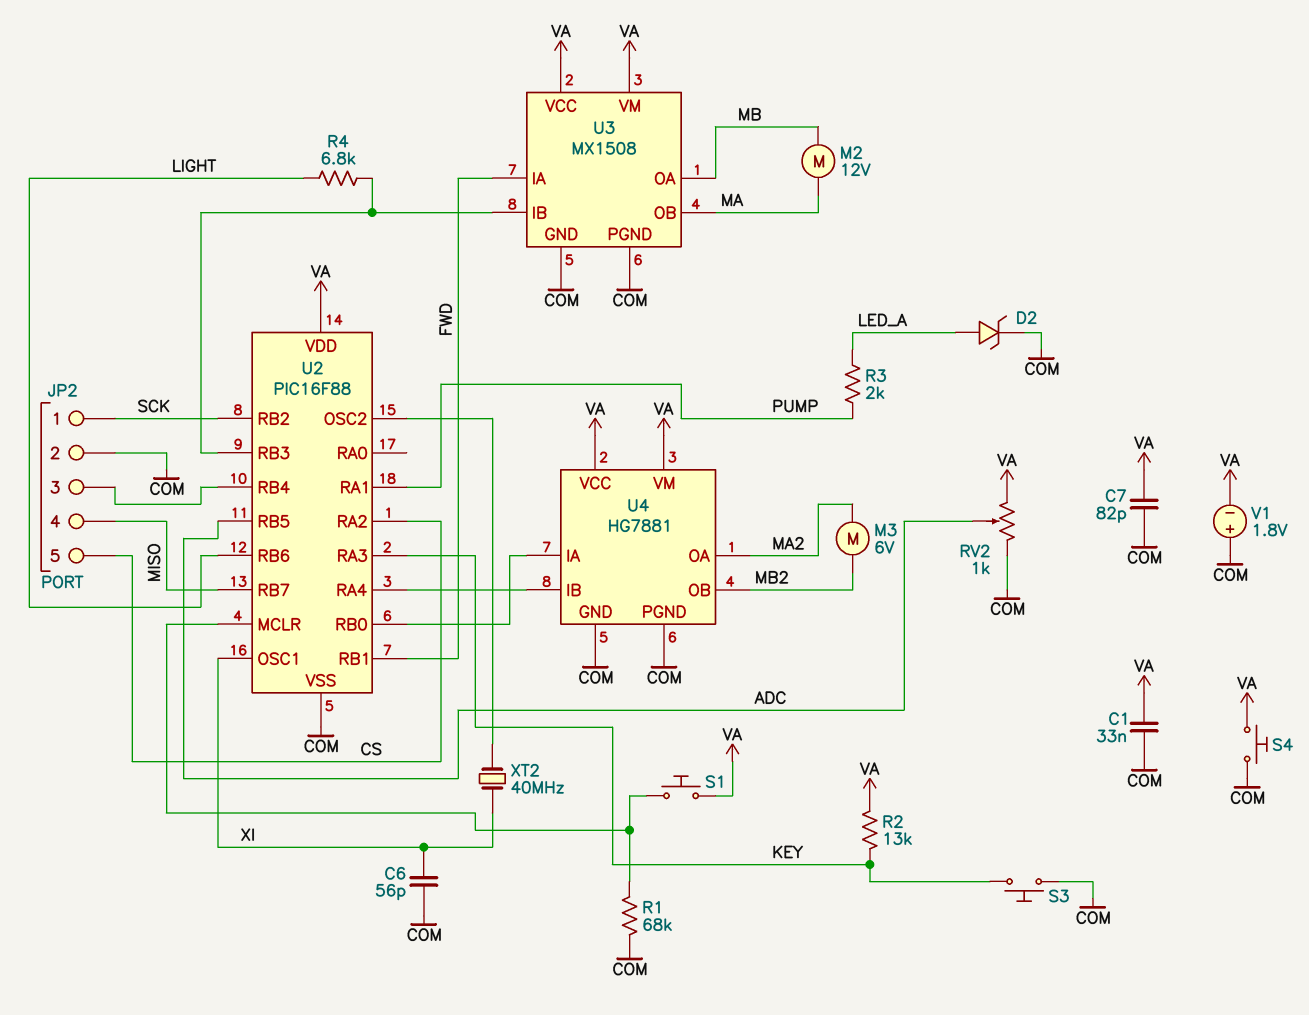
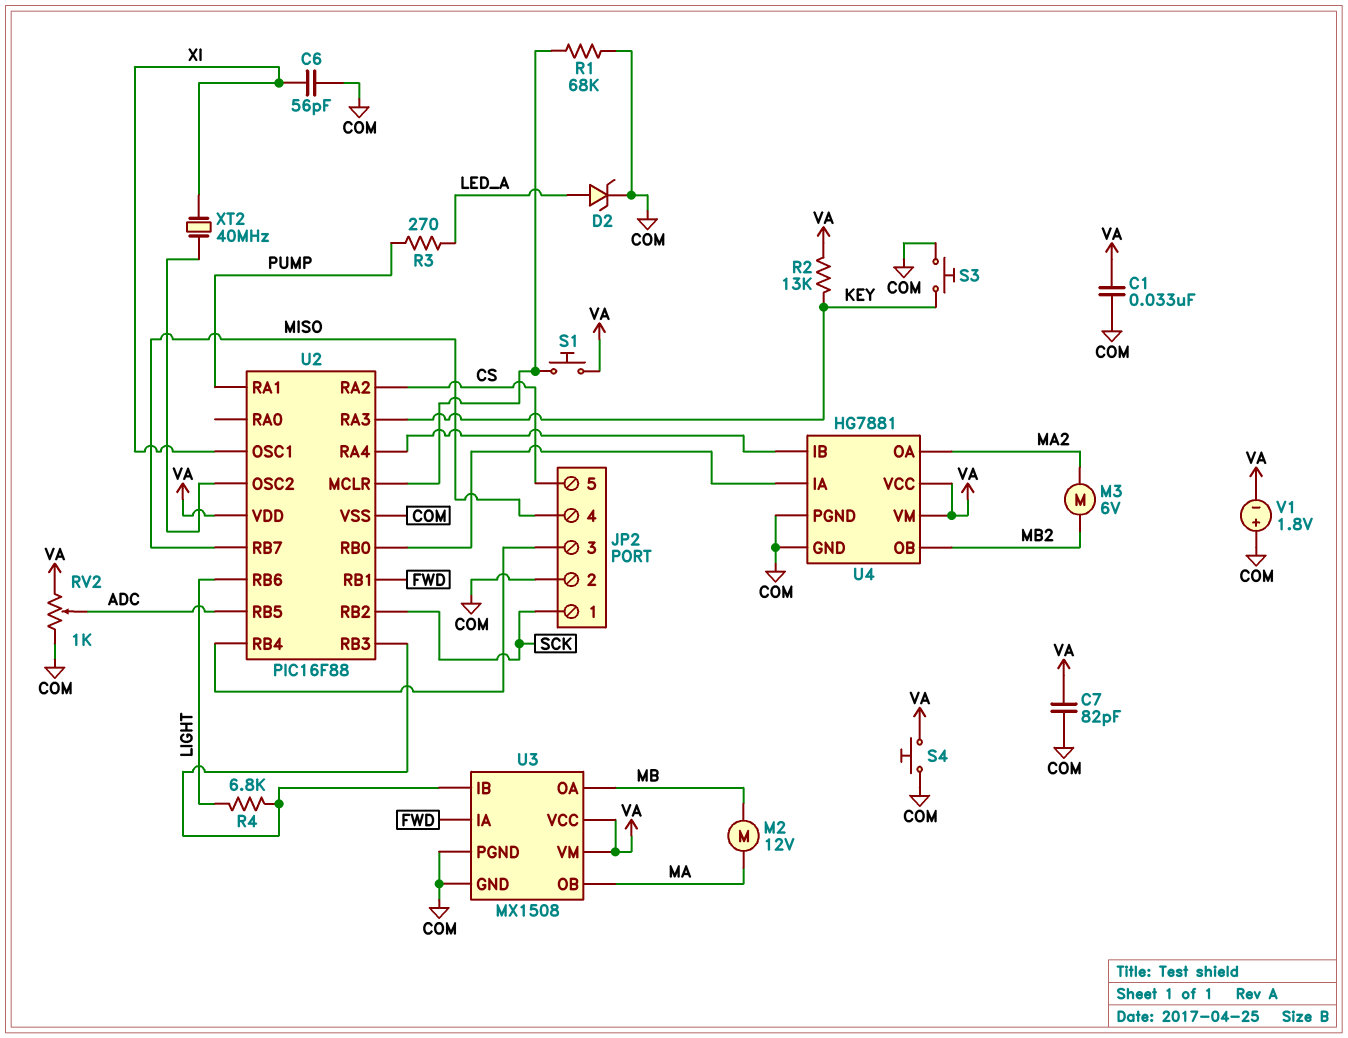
R3: 2k (LED_A, PUMP) -> 270 (LED_A, PUMP)

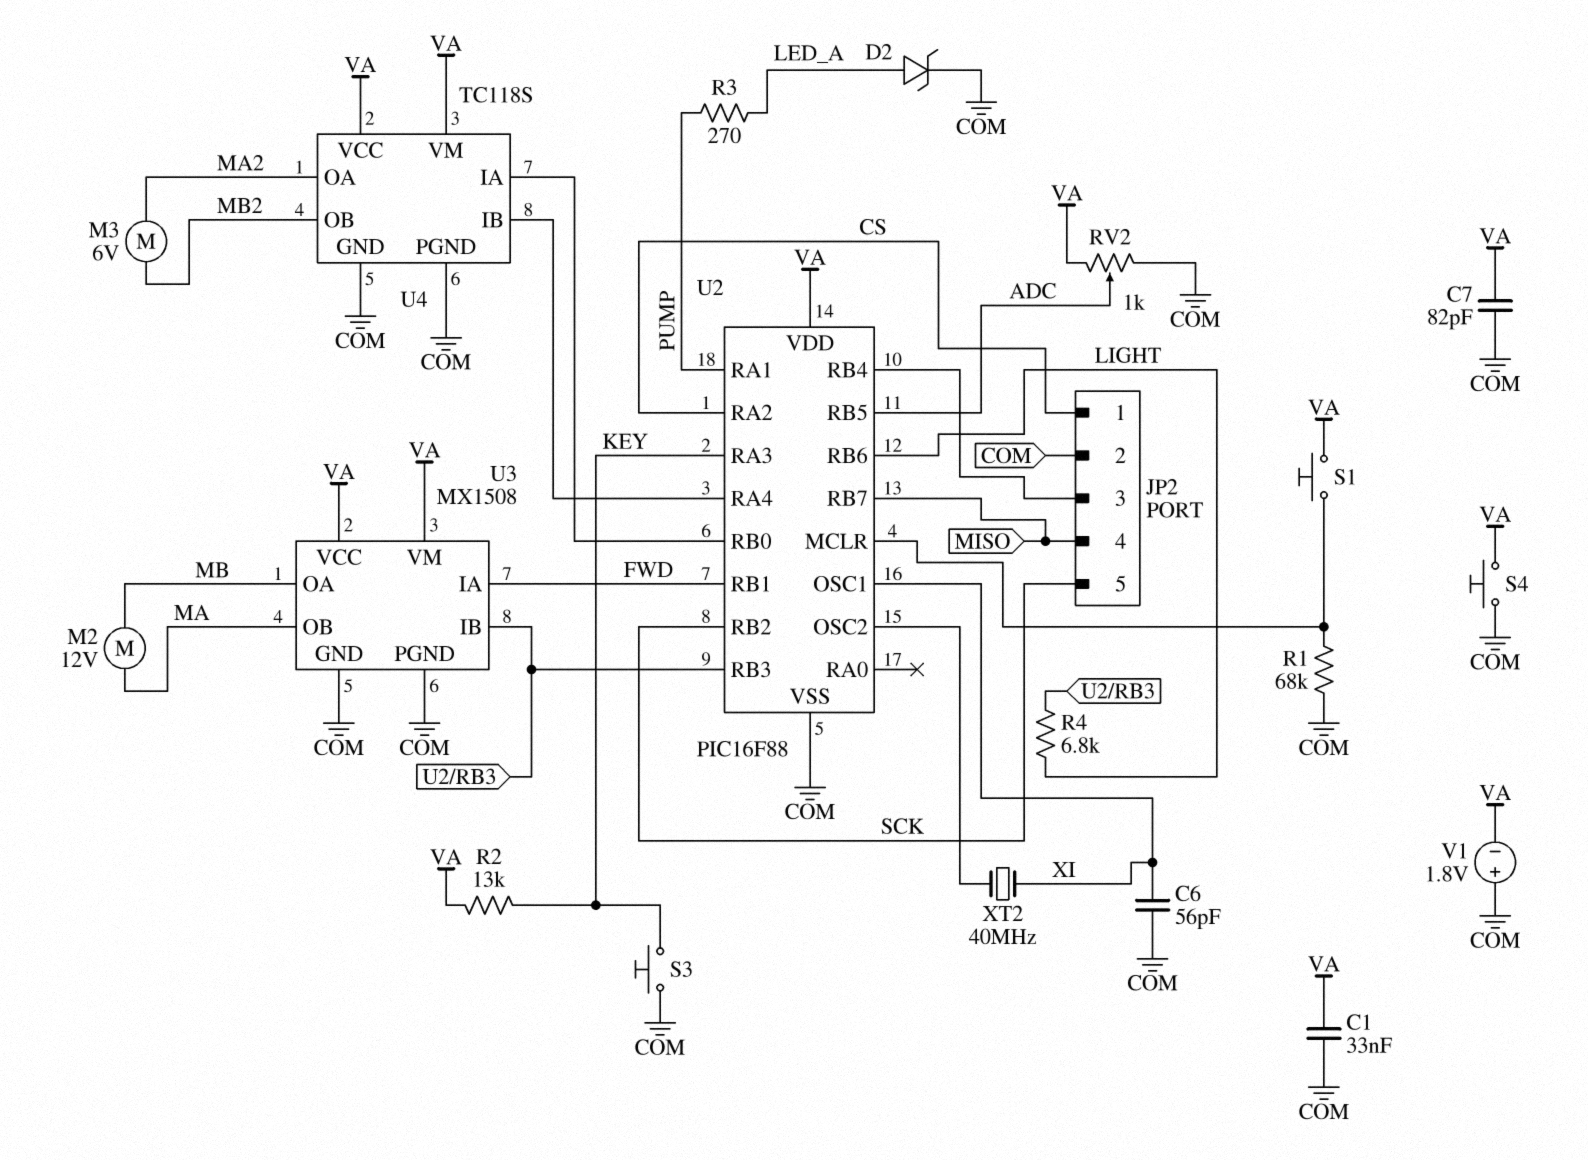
JP2 pin 1: SCK -> CS
JP2 pin 5: CS -> SCK
U4: HG7881 -> TC118S

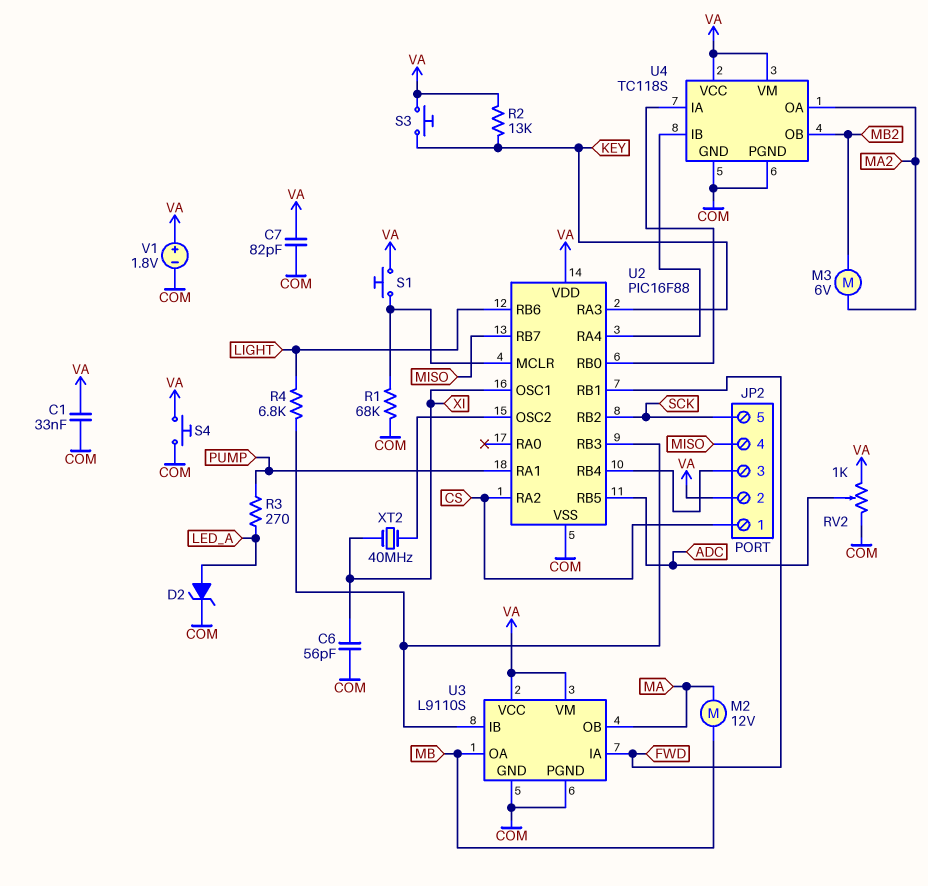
JP2 pin 2: COM -> VA
S3: button (COM, KEY) -> button (KEY, VA)
U3: MX1508 -> L9110S
V1: 1.8V (plus COM, minus VA) -> 1.8V (plus VA, minus COM)

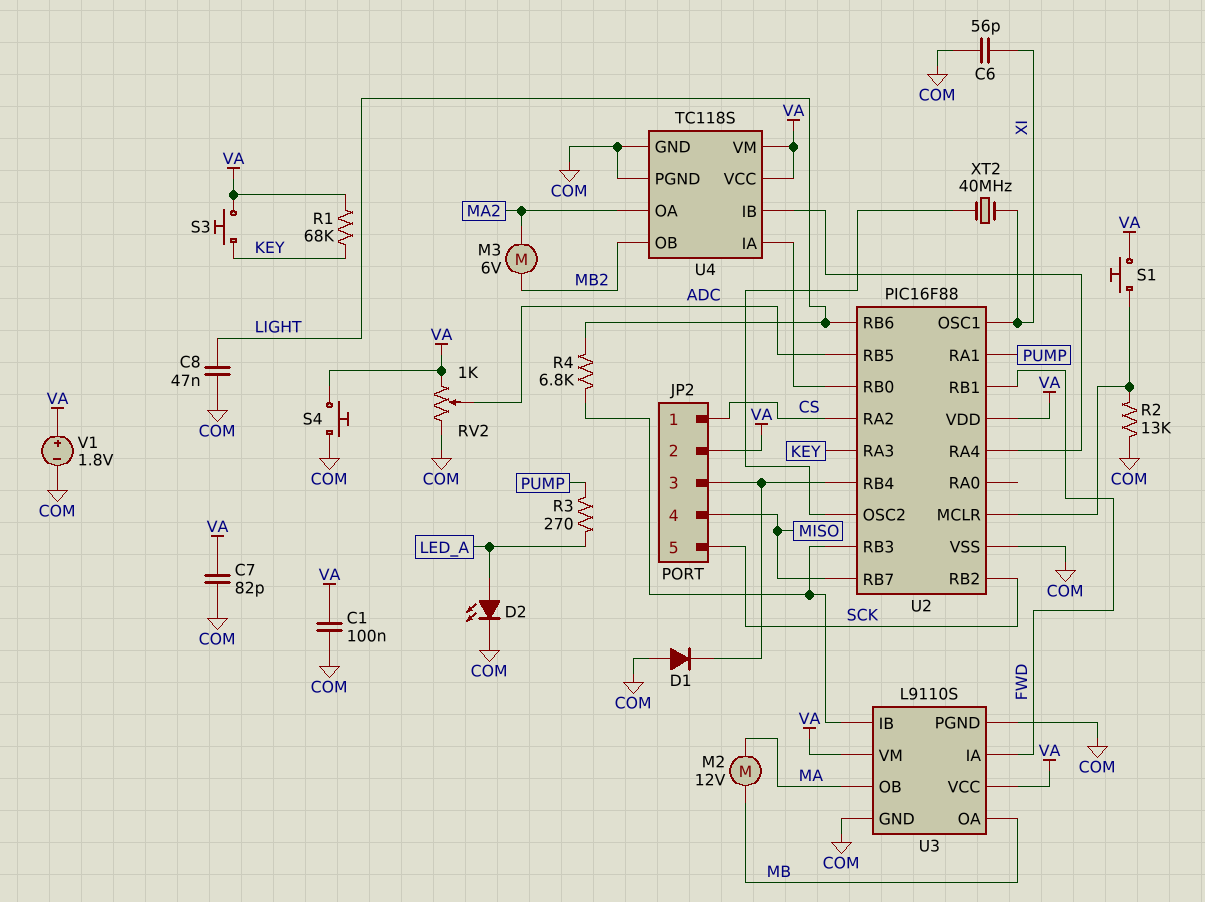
C1: 33nF (COM, VA) -> 100nF (COM, VA)
C8: none -> 47nF (COM, LIGHT)
D1: none -> diode (A COM, K JP2/3)
D2: zener (A LED_A, K COM) -> LED (A LED_A, K COM)
R1: 68k (COM, U2/MCLR) -> 68k (KEY, VA)
R2: 13k (KEY, VA) -> 13k (COM, U2/MCLR)

